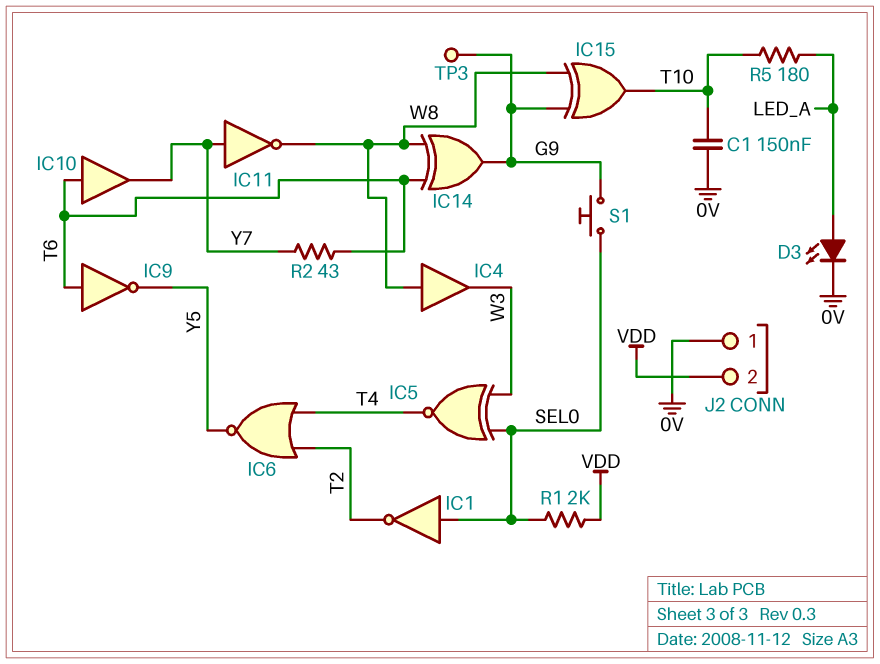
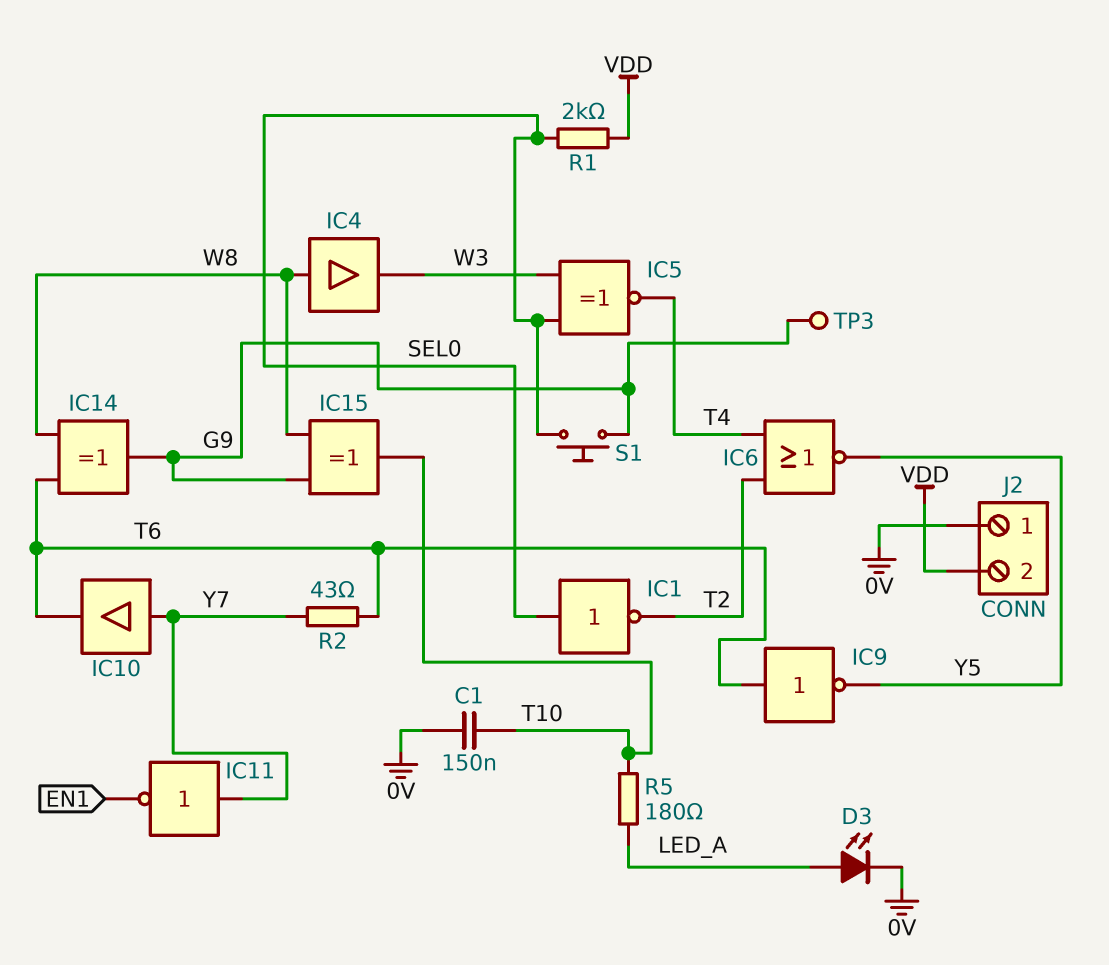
IC10: buffer (in T6, out Y7) -> buffer (in Y7, out T6)
IC11: NOT (in Y7, out W8) -> NOT (in Y7, out EN1)

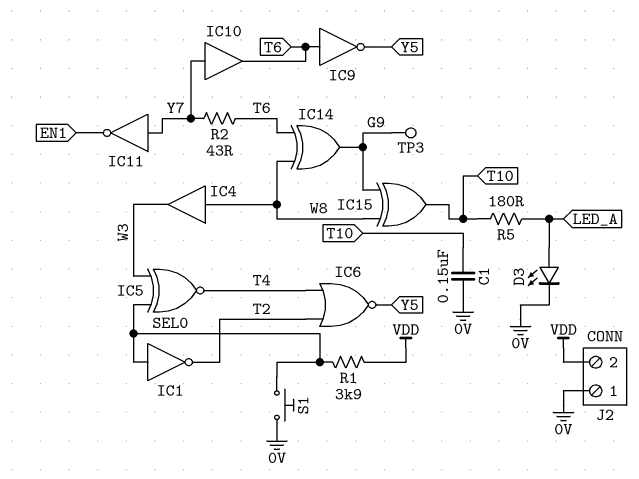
R1: 2k (SEL0, VDD) -> 3.9k (SEL0, VDD)
S1: button (G9, SEL0) -> button (0V, SEL0)

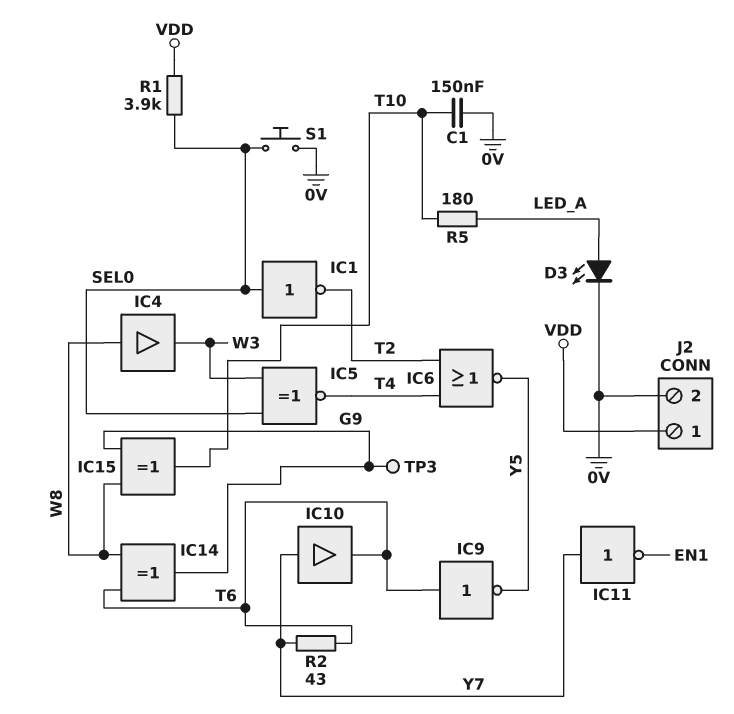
J2 pin 1: 0V -> VDD
J2 pin 2: VDD -> 0V

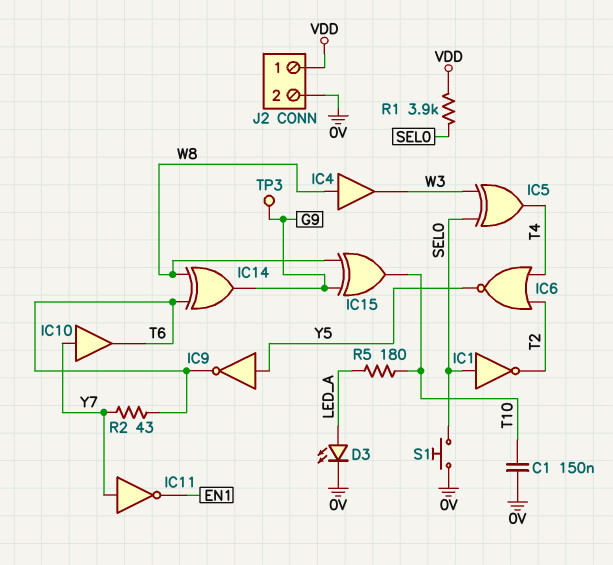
IC5: XNOR (in SEL0, in W3, out T4) -> XOR (in SEL0, in W3, out T4)
IC9: NOT (in T6, out Y5) -> NOT (in Y5, out T6)

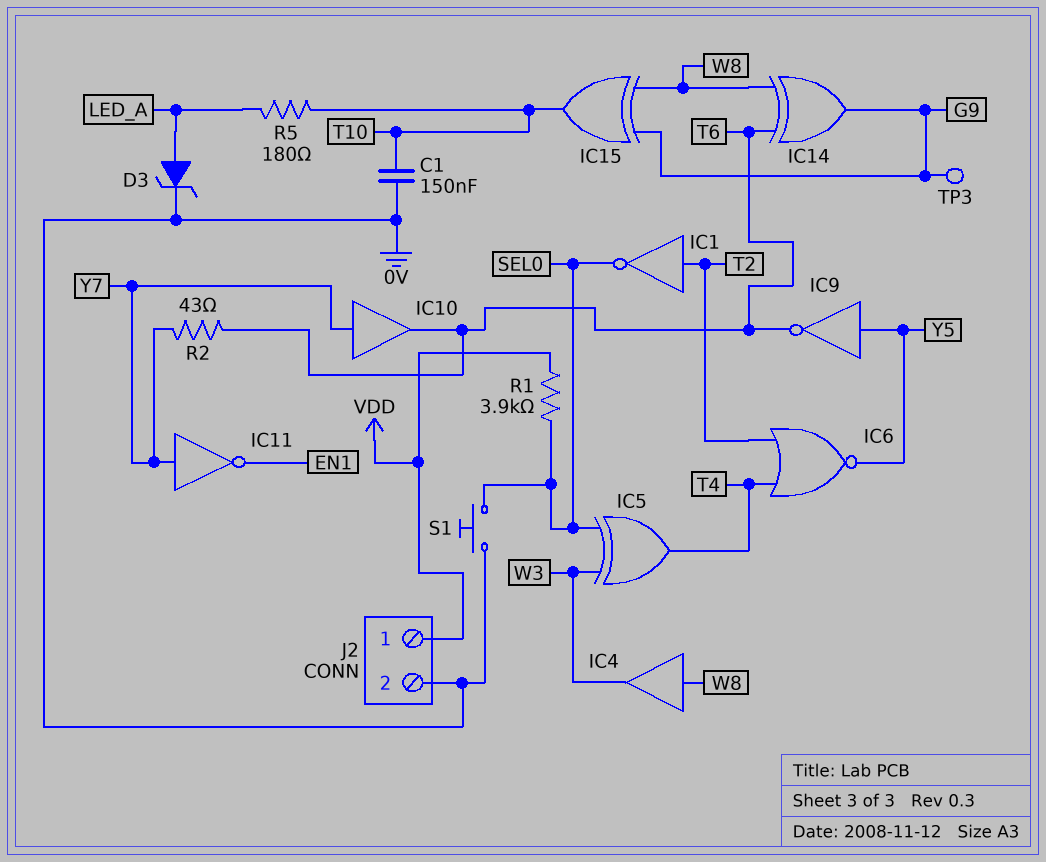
D3: LED (A LED_A, K 0V) -> zener (A LED_A, K 0V)
IC1: NOT (in SEL0, out T2) -> NOT (in T2, out SEL0)

